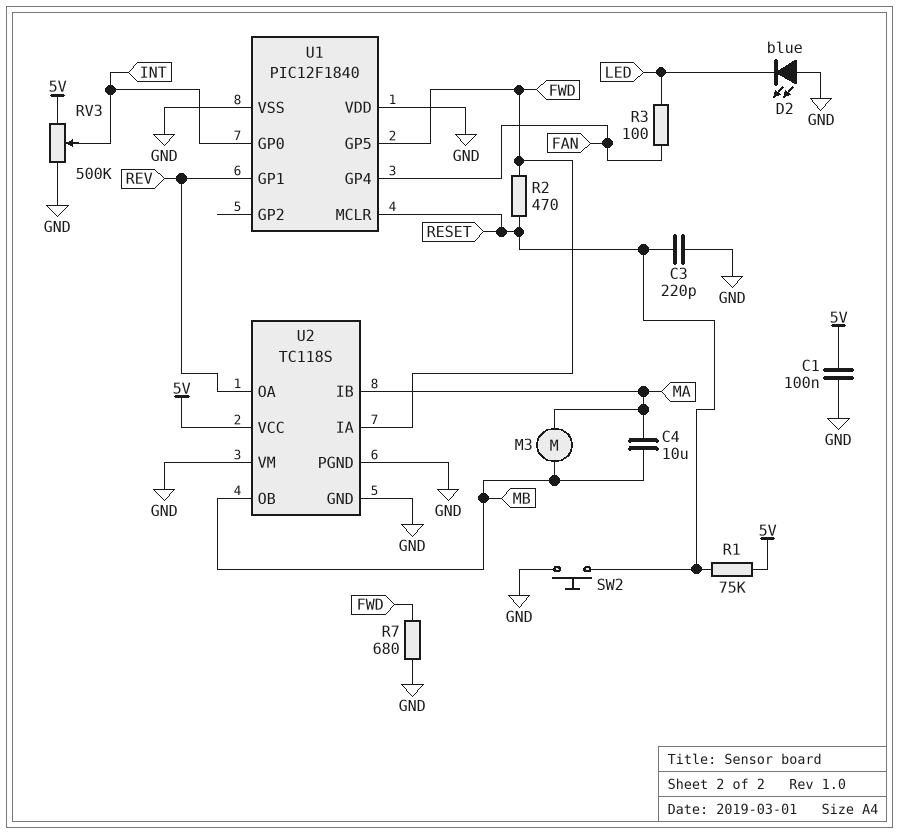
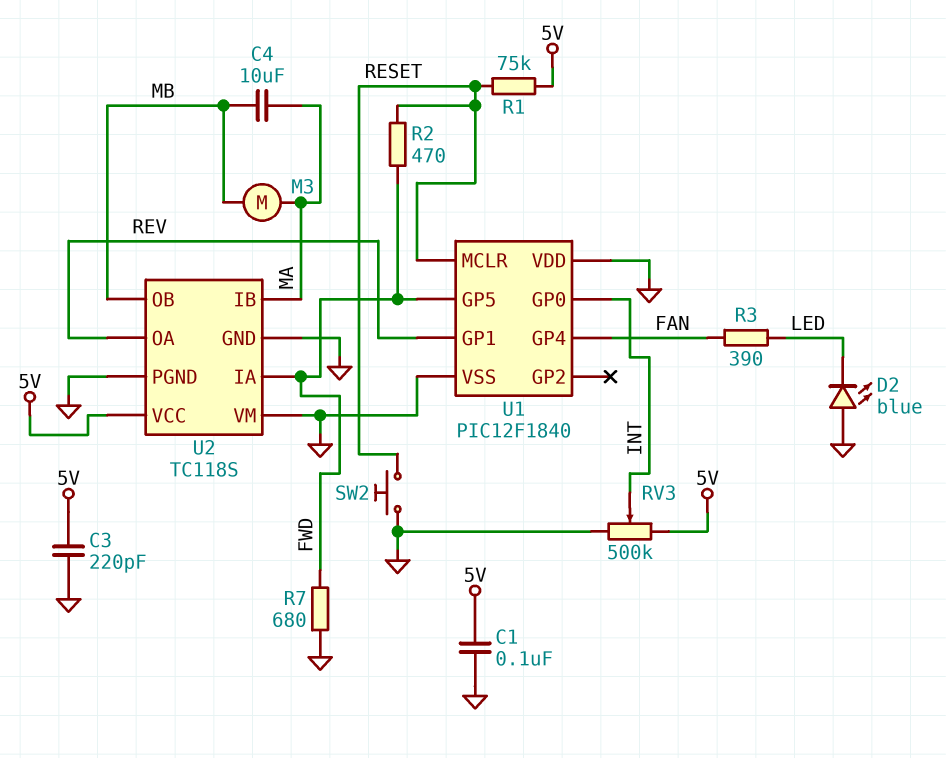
C3: 220pF (GND, RESET) -> 220pF (5V, GND)
R3: 100 (FAN, LED) -> 390 (FAN, LED)

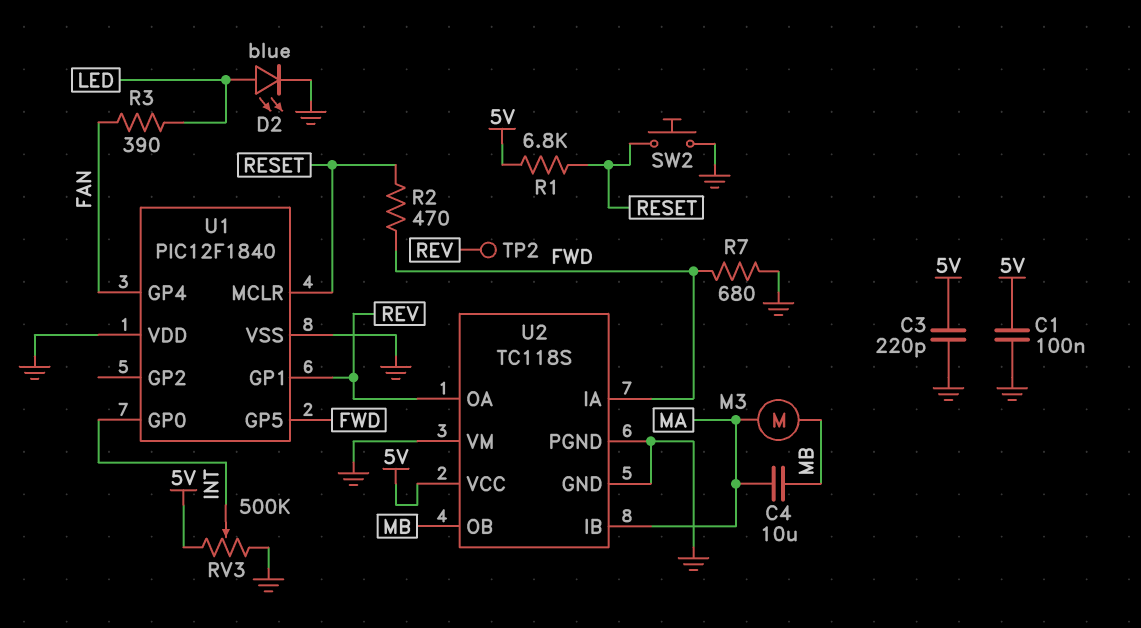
D2: LED blue (A GND, K LED) -> LED blue (A LED, K GND)
R1: 75k (5V, RESET) -> 6.8k (5V, RESET)
TP2: none -> test point (REV)

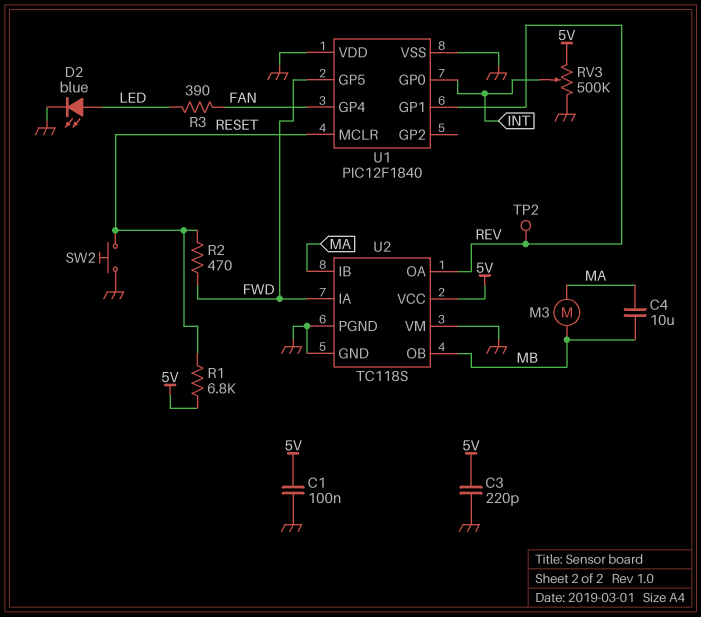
R7: 680 (FWD, GND) -> none

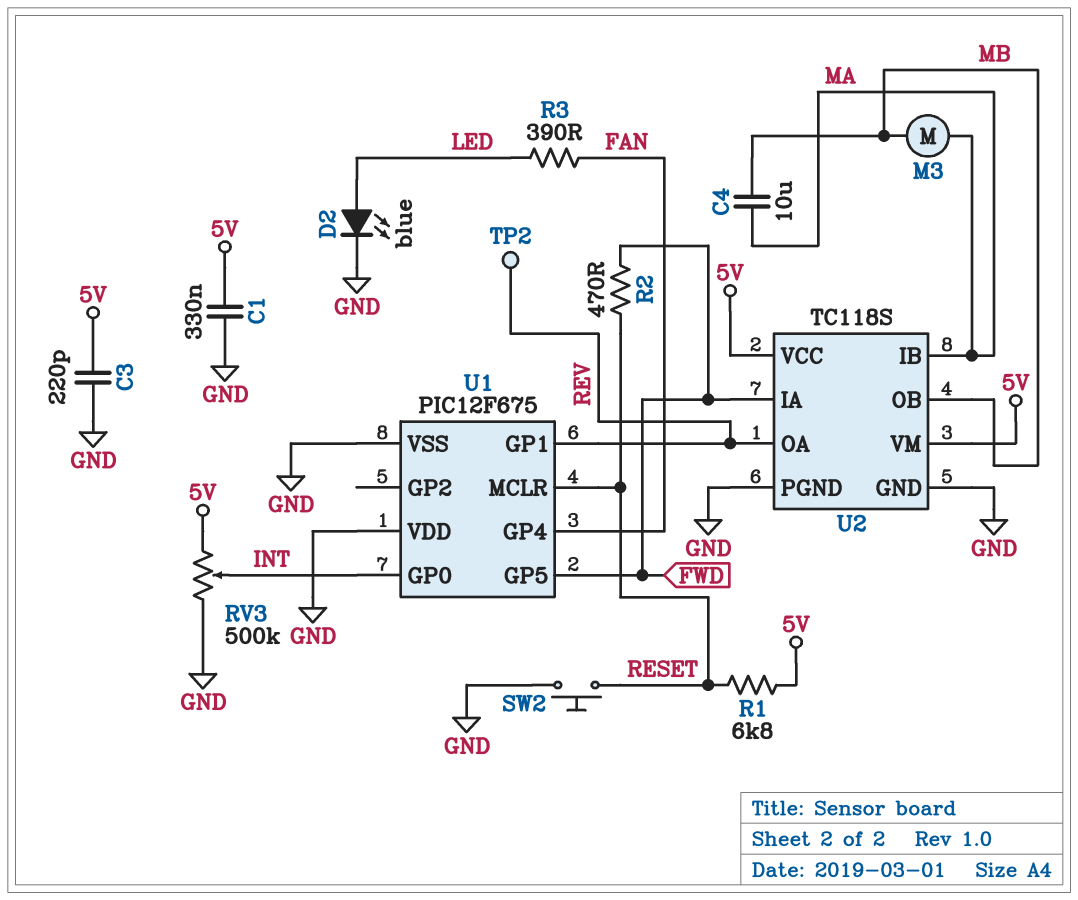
C1: 100nF (5V, GND) -> 330nF (5V, GND)
U1: PIC12F1840 -> PIC12F675
U2 pin VM: GND -> 5V

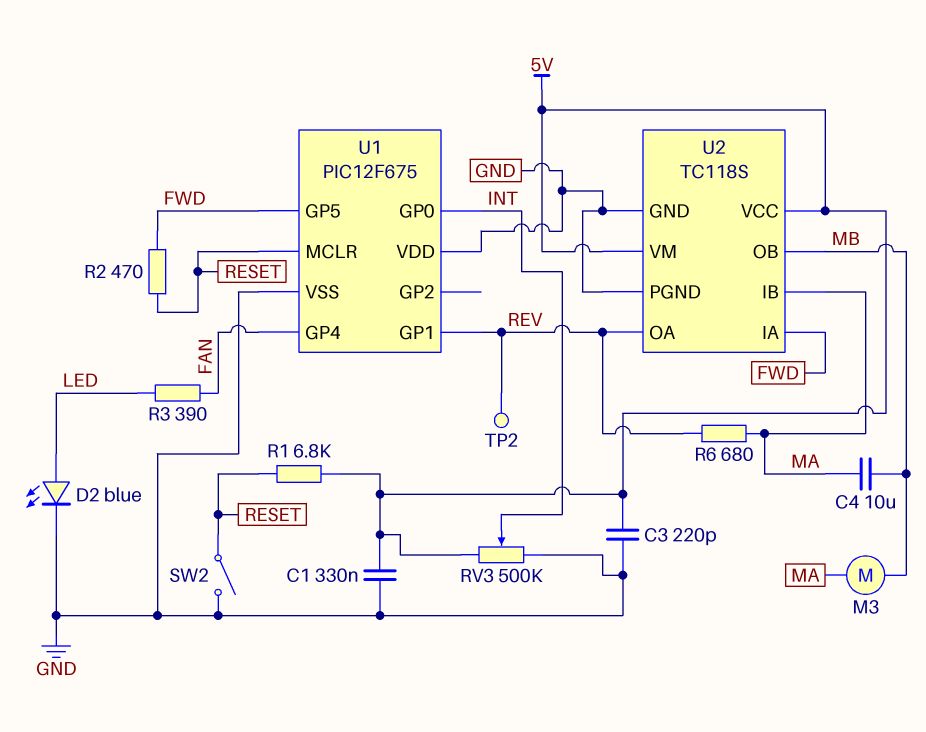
R6: none -> 680 (MA, REV)
SW2: button (GND, RESET) -> switch (GND, RESET)

